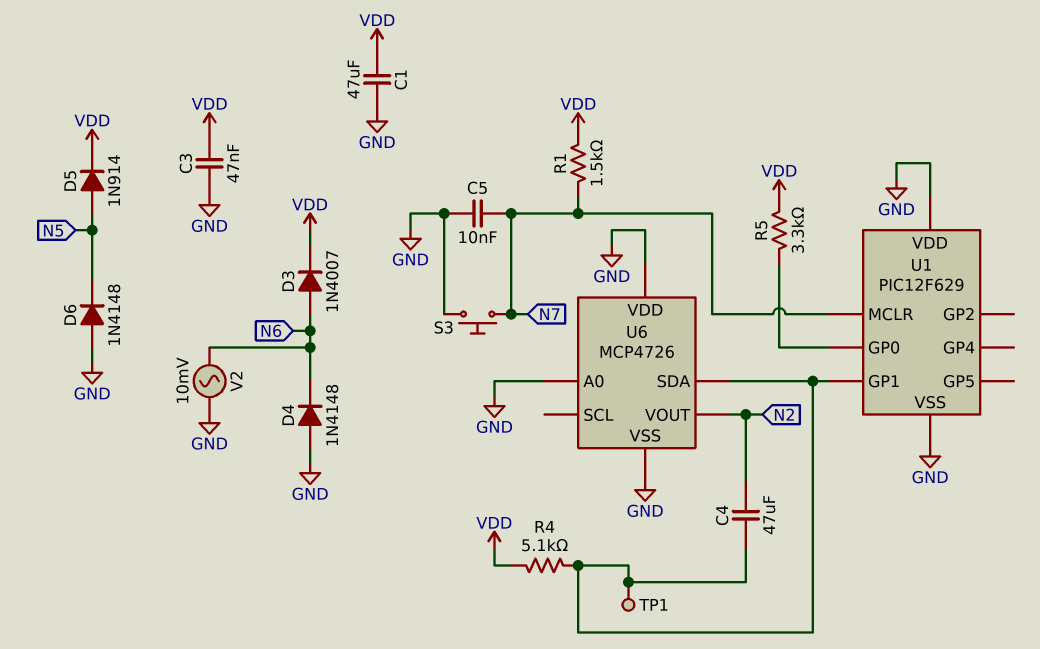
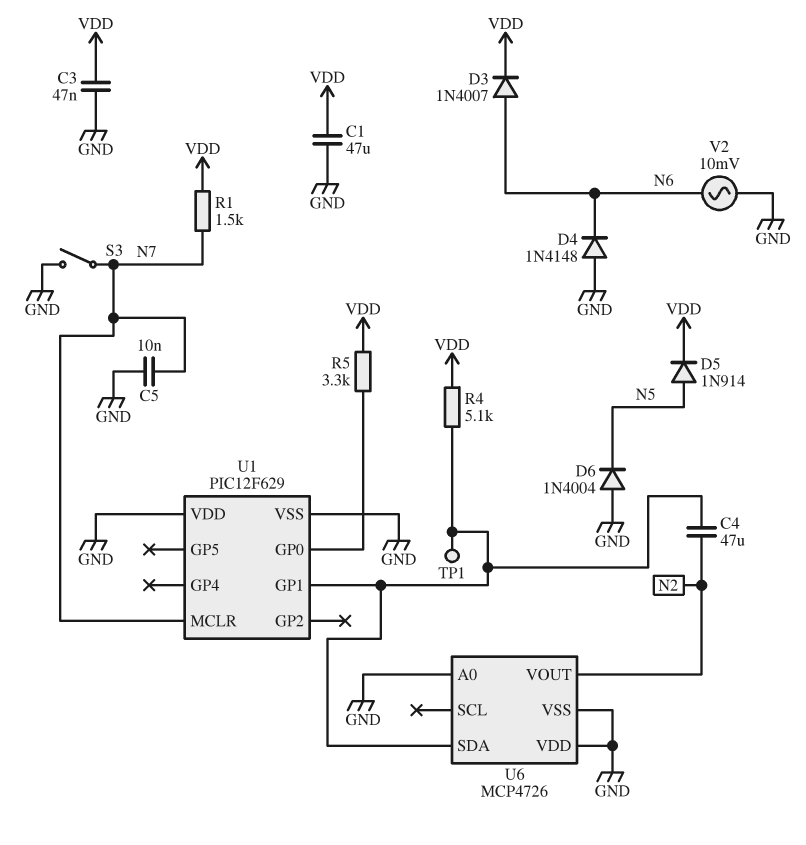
D6: diode 1N4148 (A GND, K N5) -> diode 1N4004 (A GND, K N5)
S3: button (GND, N7) -> switch (GND, N7)

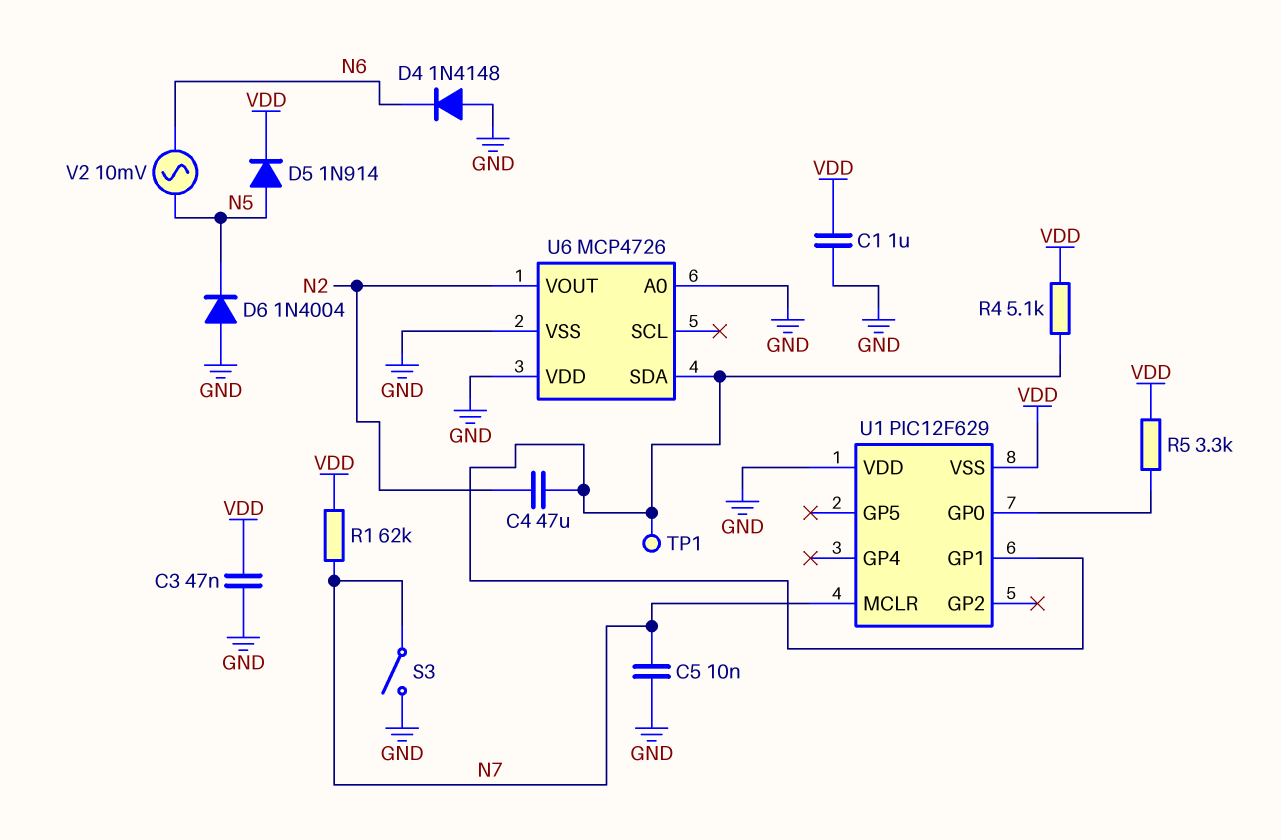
C1: 47uF (GND, VDD) -> 1uF (GND, VDD)
D3: diode 1N4007 (A N6, K VDD) -> none
R1: 1.5k (N7, VDD) -> 62k (N7, VDD)
U1 pin VSS: GND -> VDD
V2: AC 10mV (GND, N6) -> AC 10mV (N5, N6)

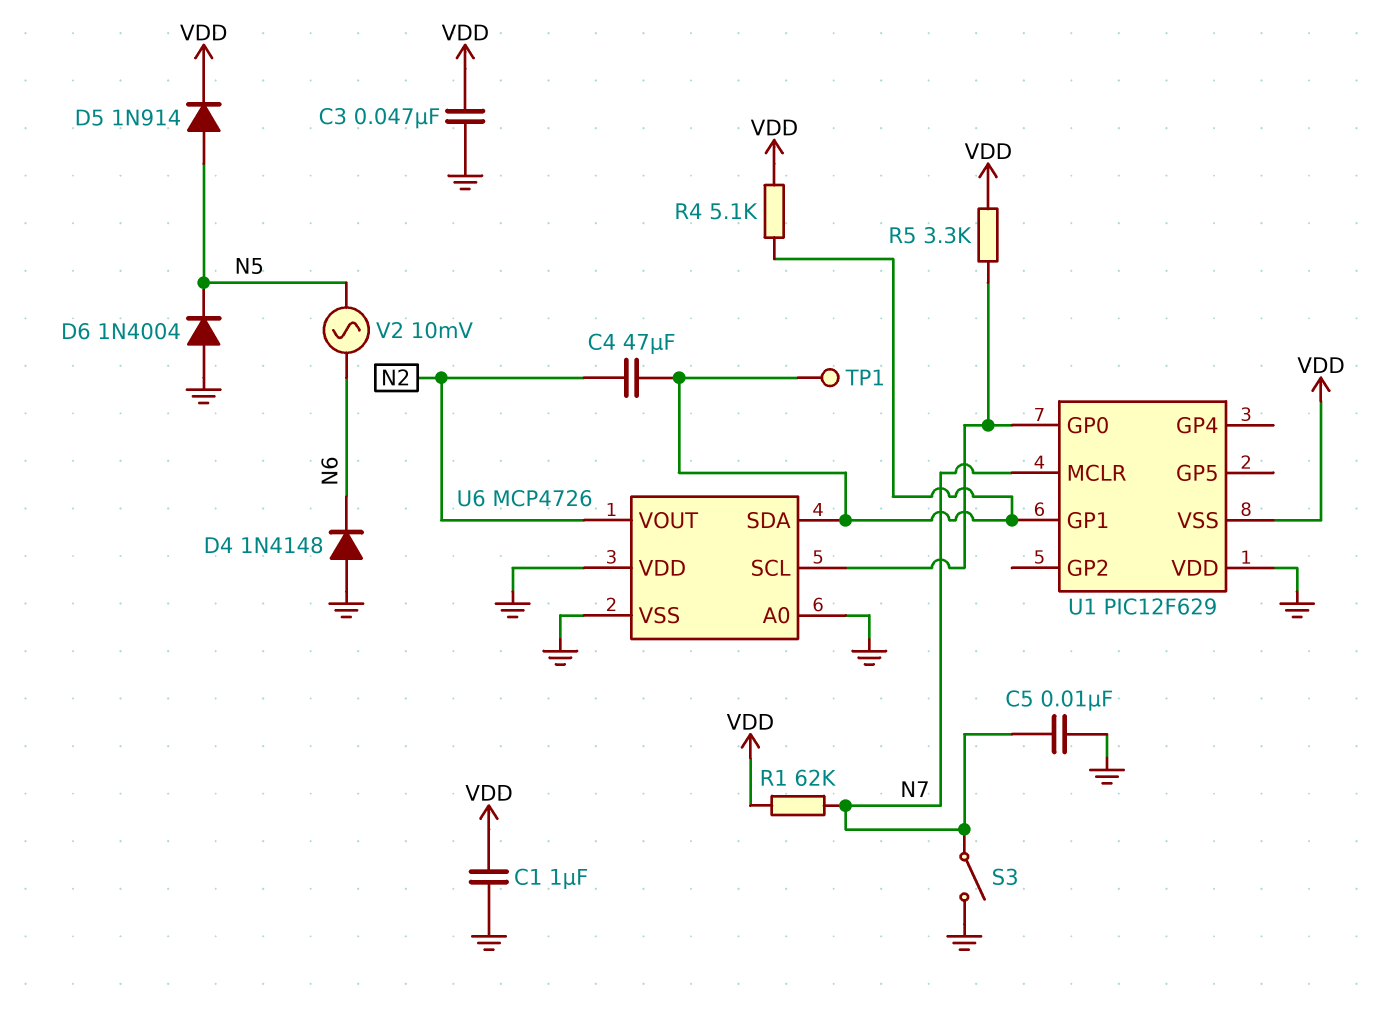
U6 pin SCL: none -> U1/GP0

